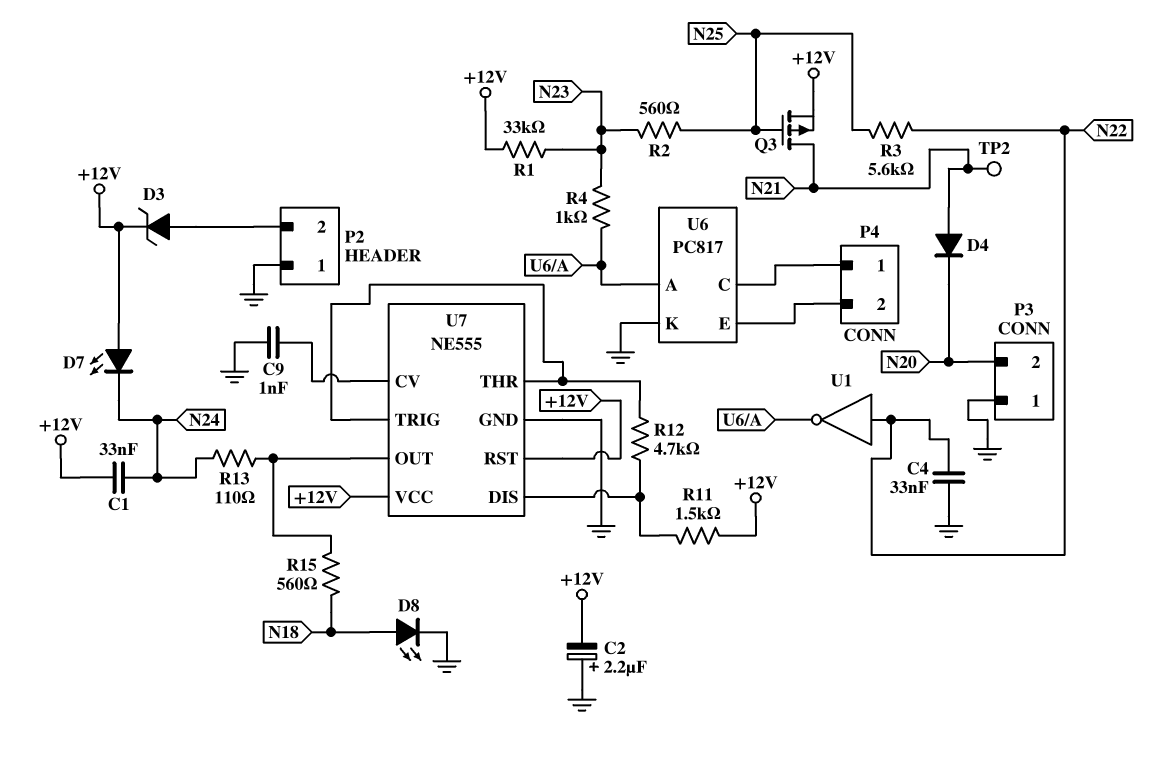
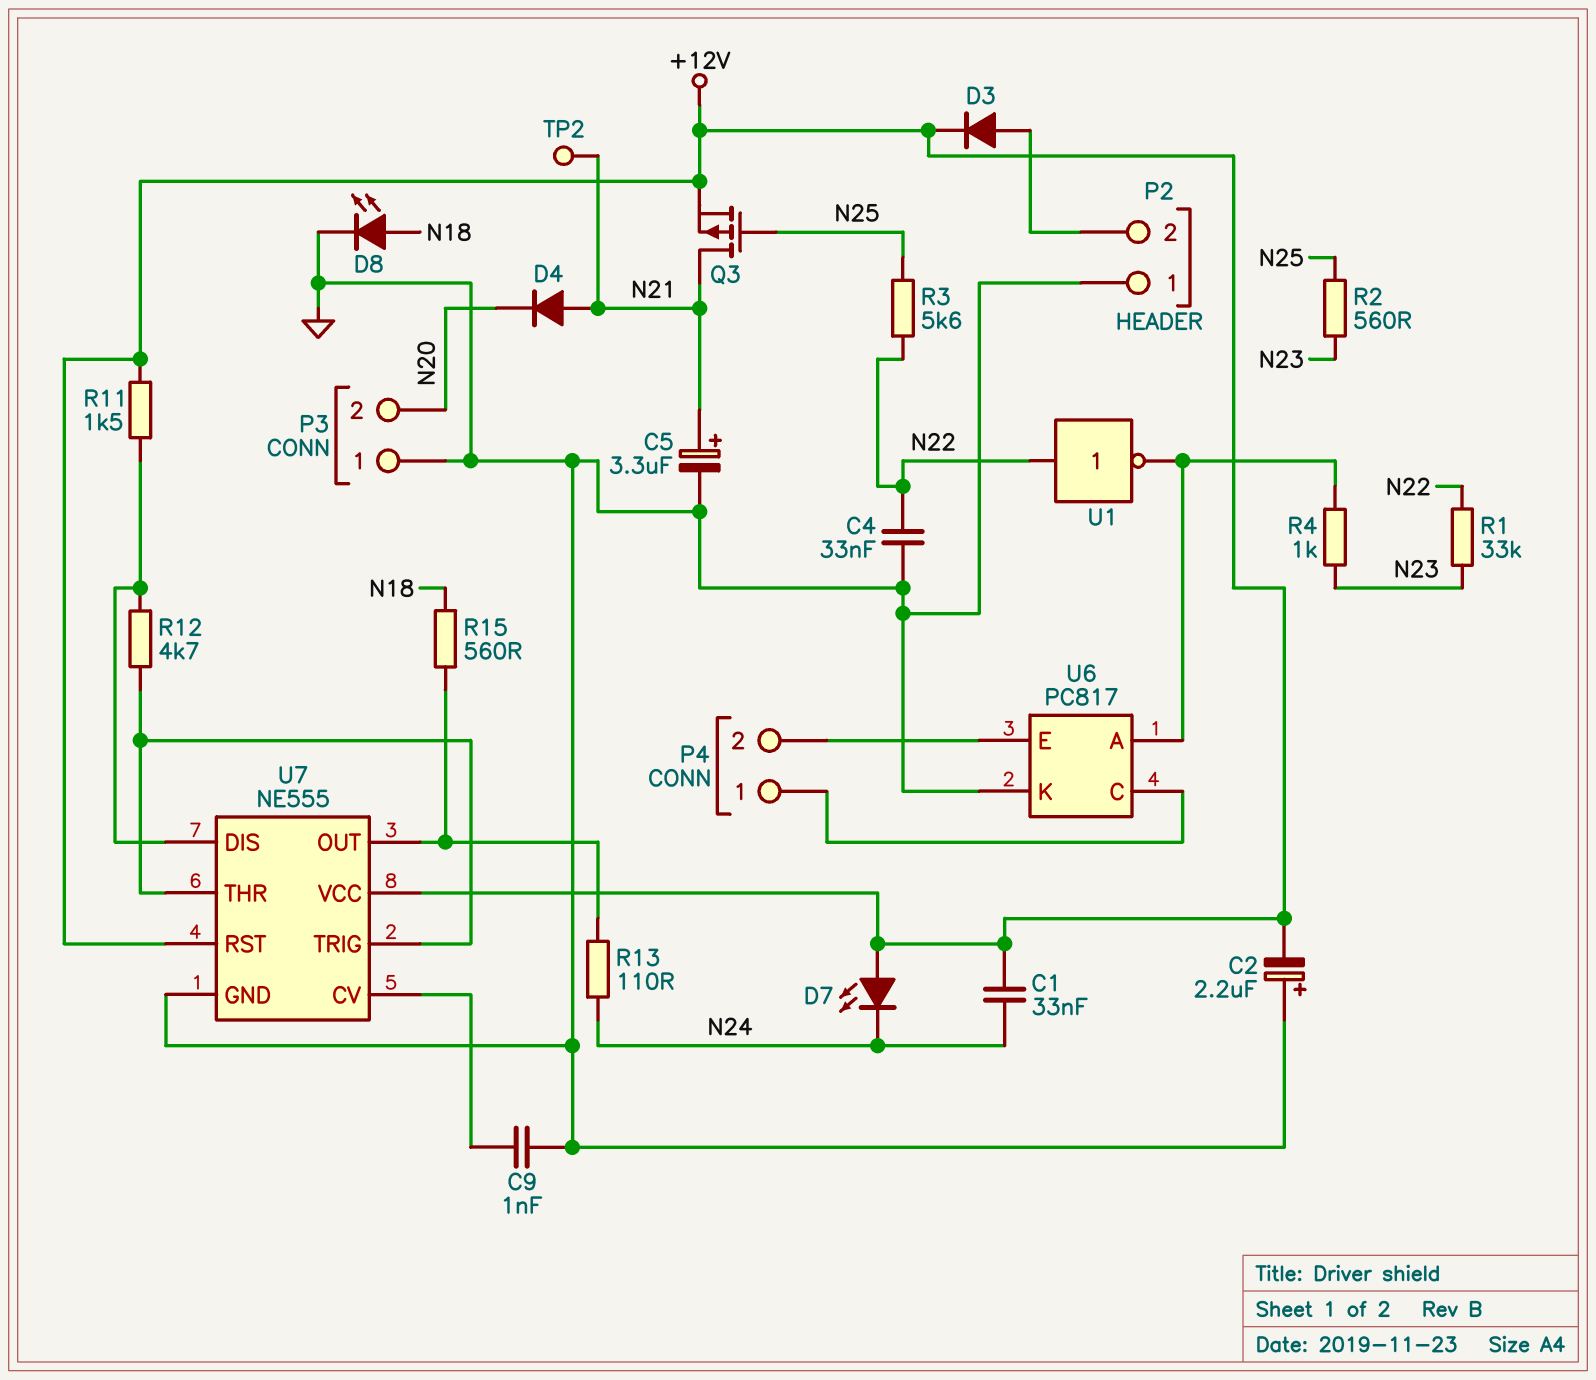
C5: none -> 3.3uF (plus N21, minus GND)
D3: zener (A P2/2, K +12V) -> diode (A P2/2, K +12V)
R1: 33k (+12V, N23) -> 33k (N22, N23)

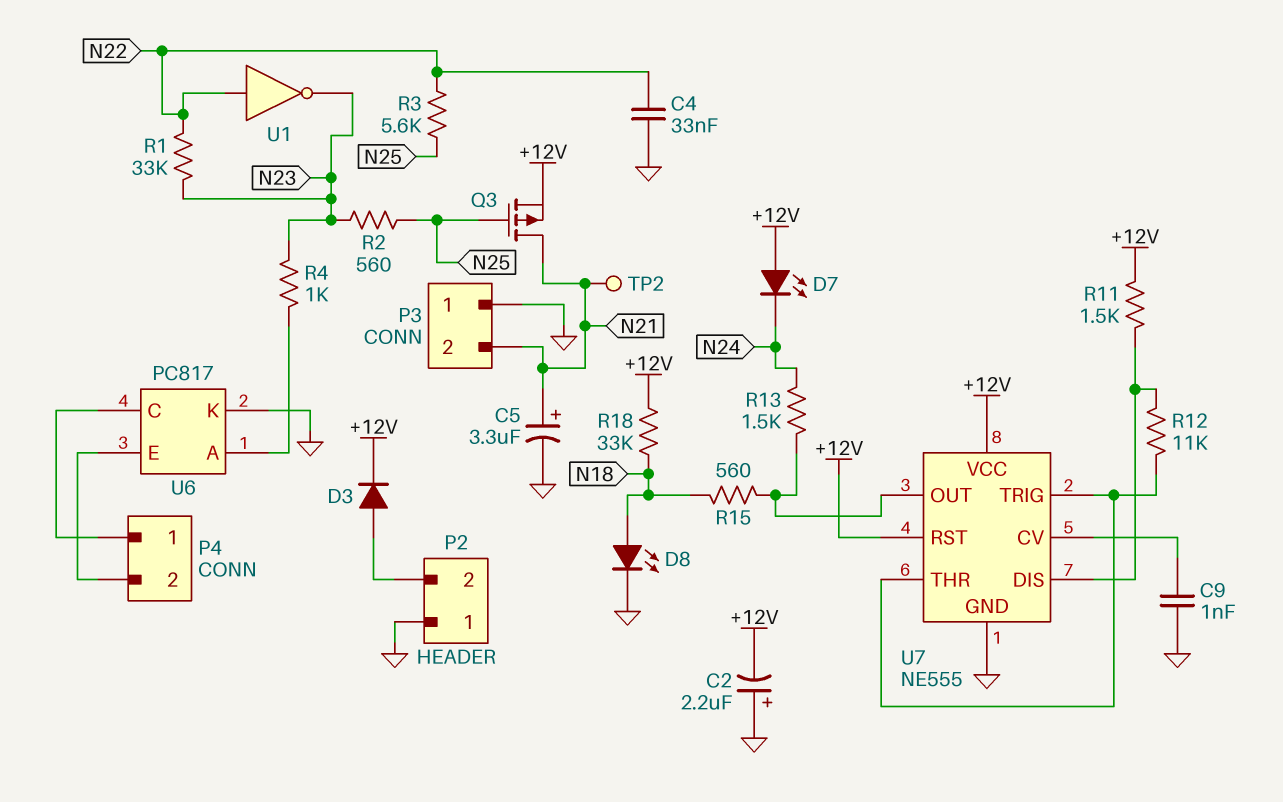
C1: 33nF (+12V, N24) -> none
D4: diode (A N21, K N20) -> none
P3 pin 2: N20 -> N21
R12: 4.7k (U7/DIS, U7/THR) -> 11k (U7/DIS, U7/THR)
R13: 110 (N24, U7/OUT) -> 1.5k (N24, U7/OUT)
R18: none -> 33k (+12V, N18)
U1: NOT (in N22, out U6/A) -> NOT (in N22, out N23)

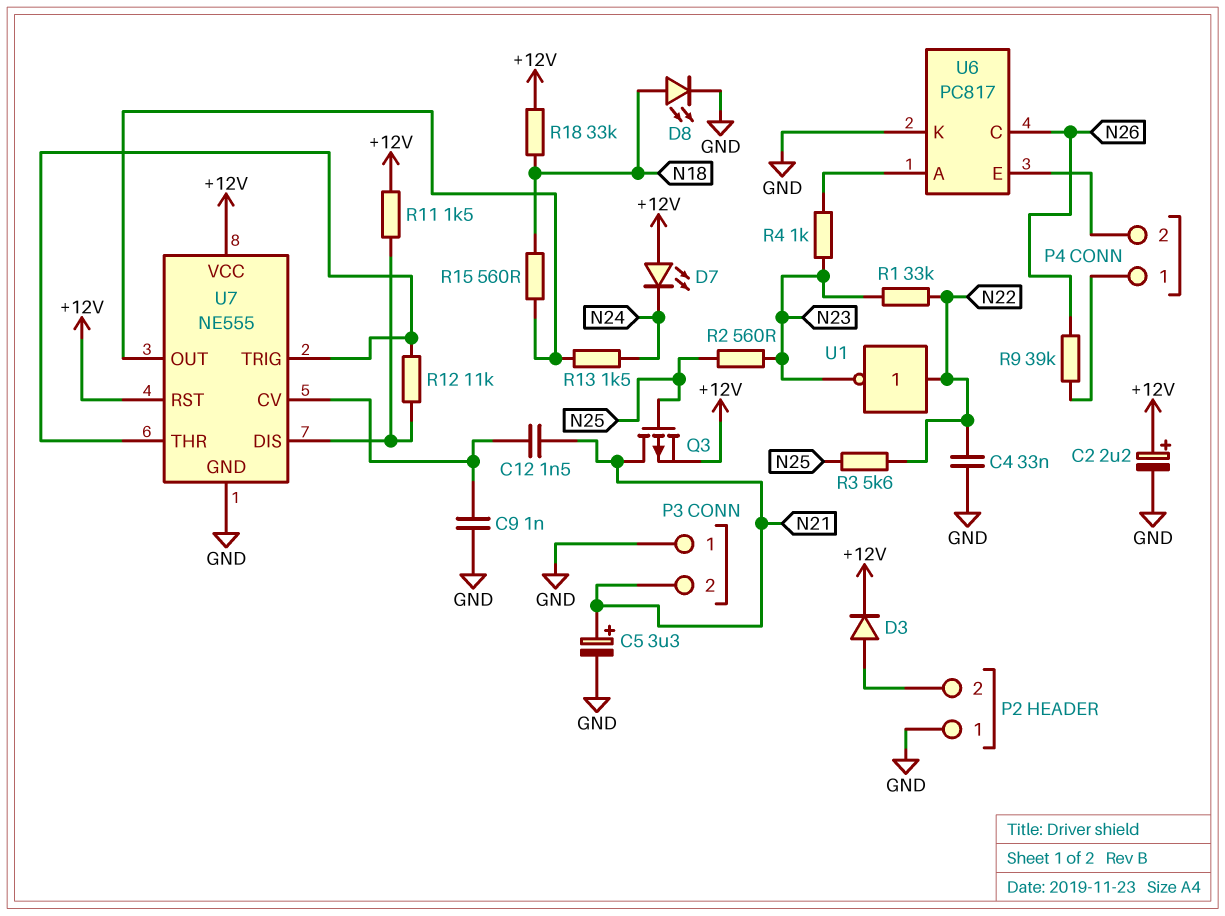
C2: 2.2uF (plus GND, minus +12V) -> 2.2uF (plus +12V, minus GND)
C12: none -> 1.5nF (N21, U7/CV)
R9: none -> 39k (N26, P4/1)
TP2: test point (N21) -> none
U6 pin C: P4/1 -> N26

